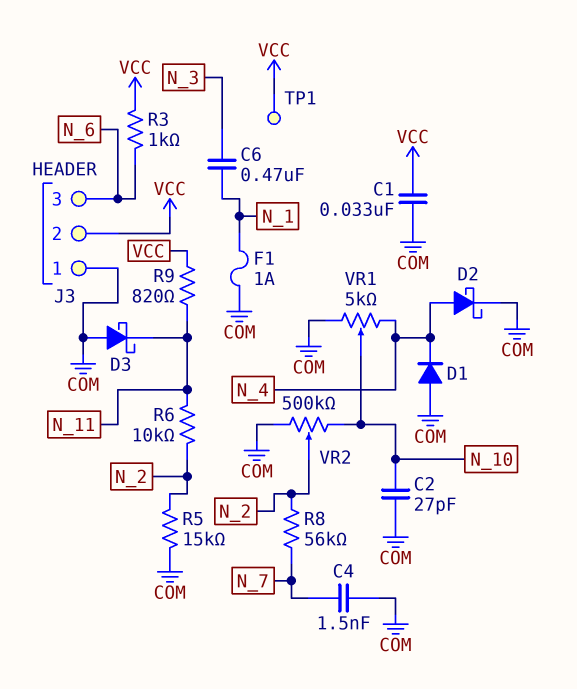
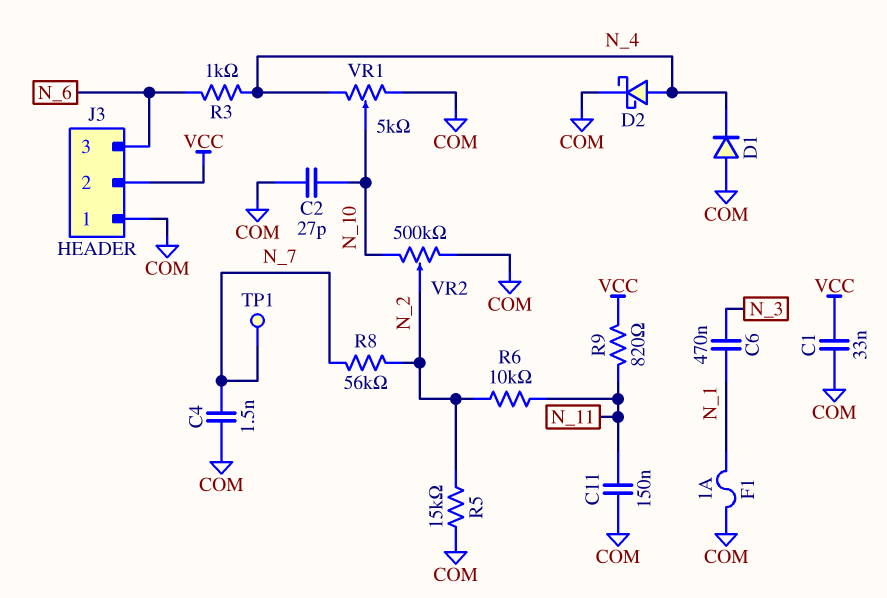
C11: none -> 150nF (COM, N_11)
D3: schottky (A COM, K N_11) -> none
R3: 1k (N_6, VCC) -> 1k (N_4, N_6)
TP1: test point (VCC) -> test point (N_7)

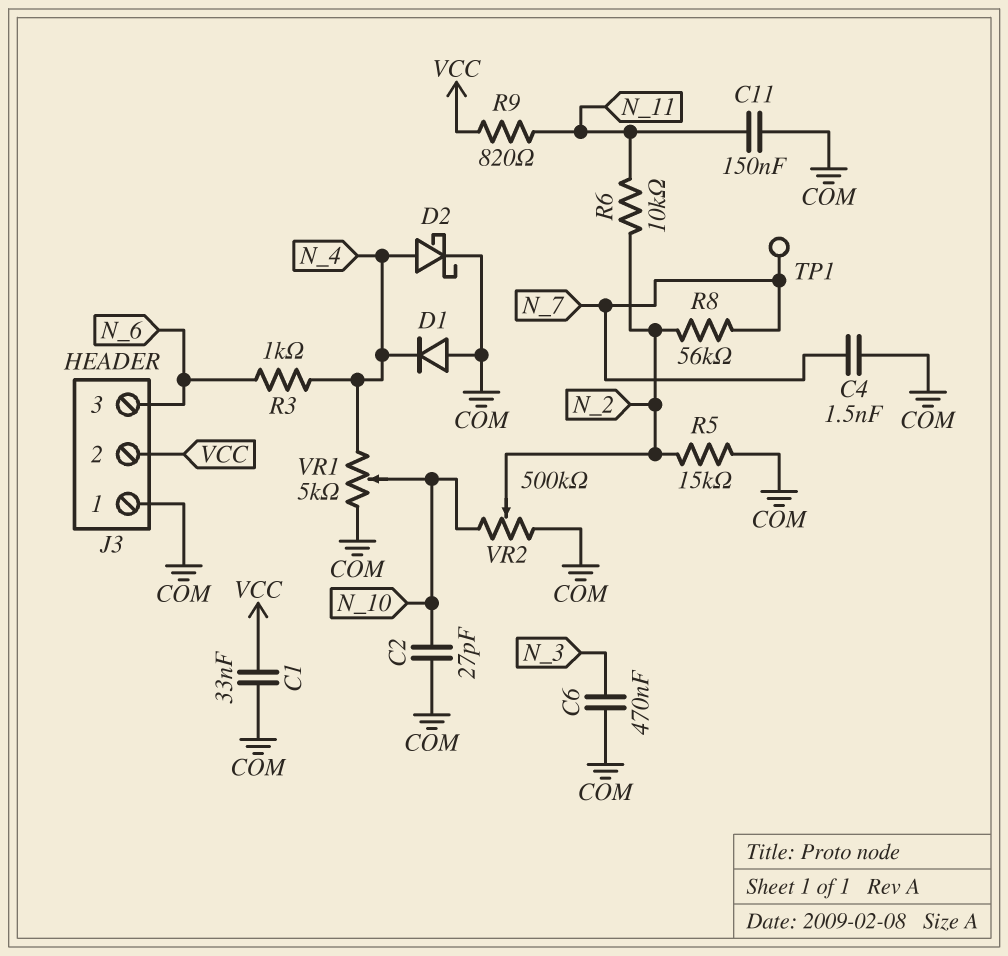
C6: 470nF (N_1, N_3) -> 470nF (COM, N_3)
F1: 1A (COM, N_1) -> none

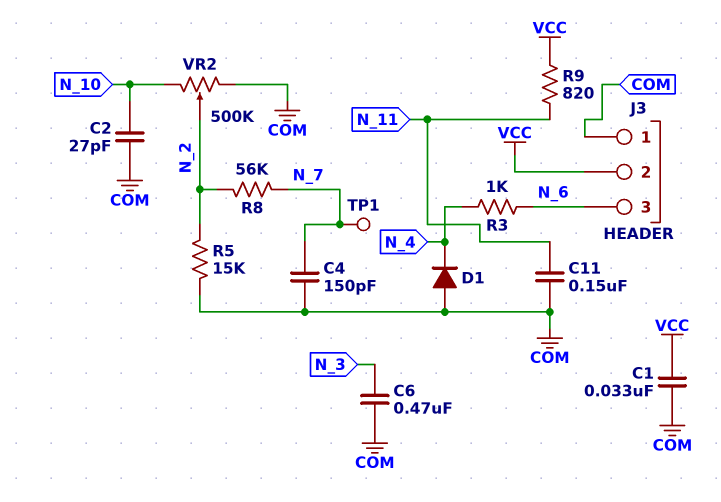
C4: 1.5nF (COM, N_7) -> 150pF (COM, N_7)
D2: schottky (A N_4, K COM) -> none
R6: 10k (N_2, N_11) -> none
VR1: 5k (COM, N_4, wiper N_10) -> none

